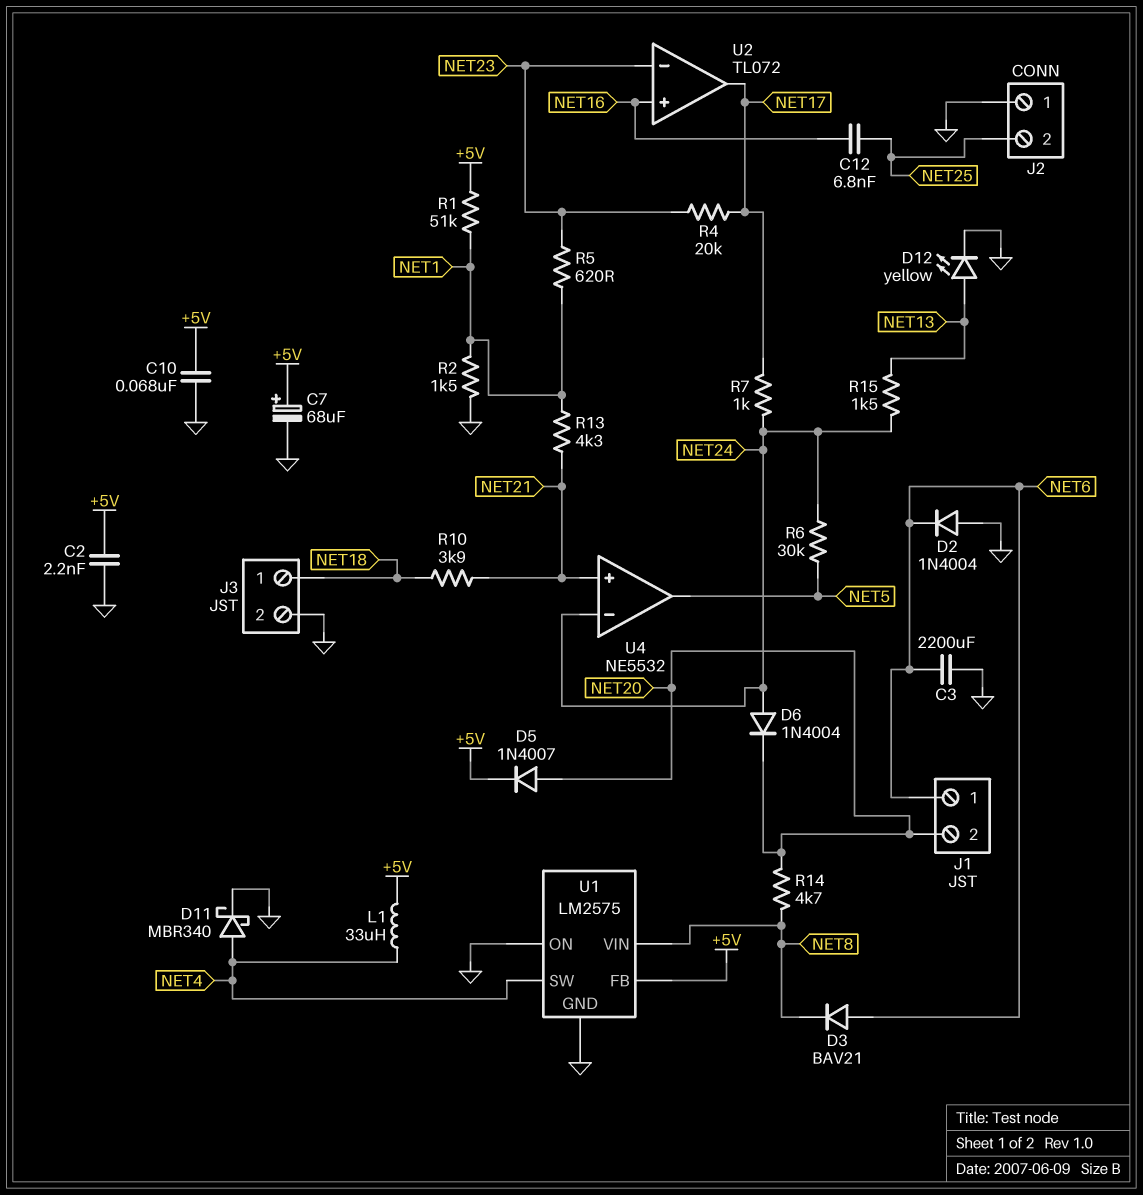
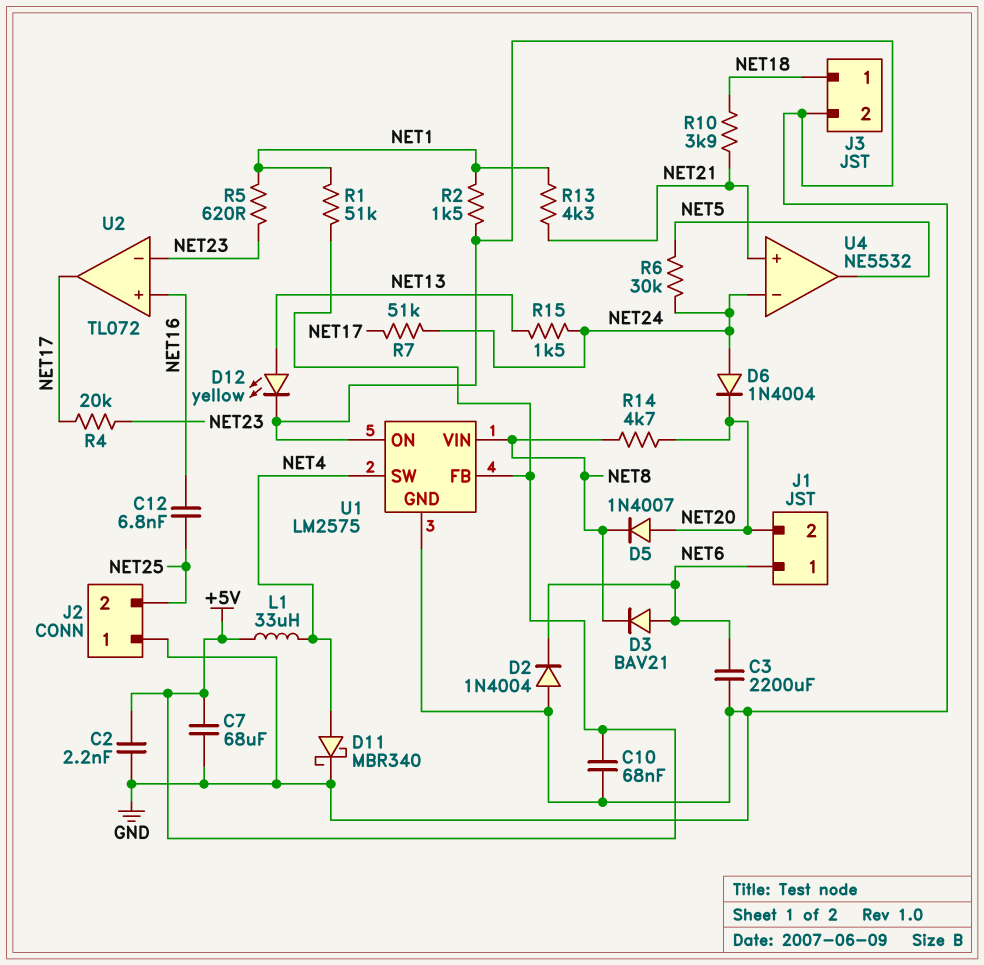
C7: 68uF (plus +5V, minus GND) -> 68uF (+5V, GND)
D5: diode 1N4007 (A NET20, K +5V) -> diode 1N4007 (A NET20, K NET8)
R7: 1k (NET17, NET24) -> 51k (NET17, NET24)

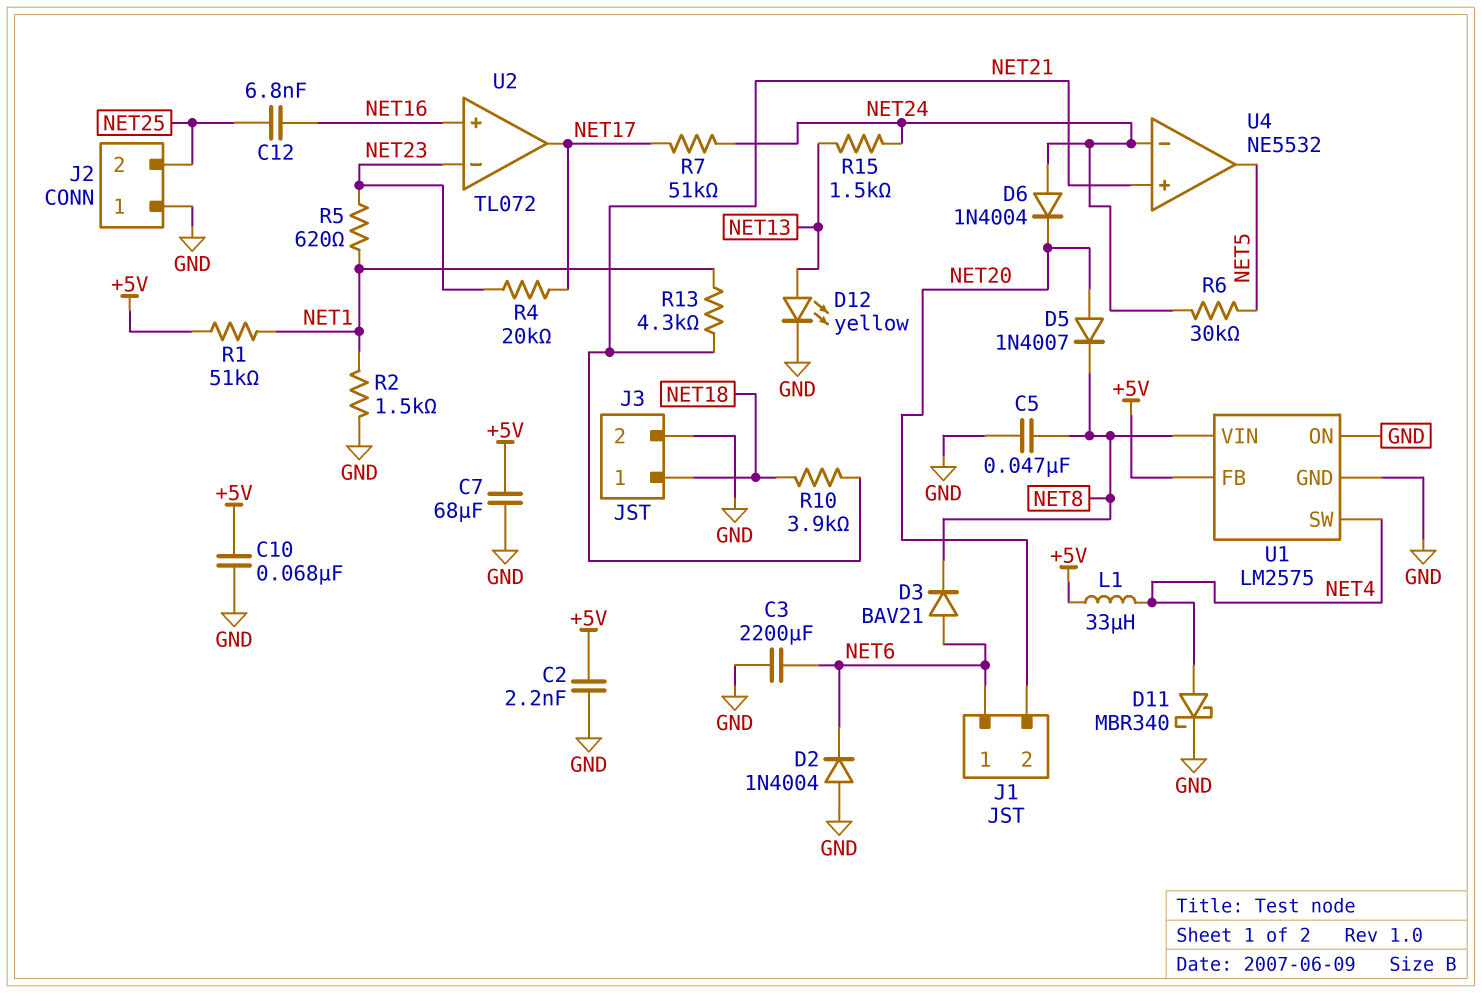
C5: none -> 47nF (GND, NET8)
R14: 4.7k (NET8, NET20) -> none

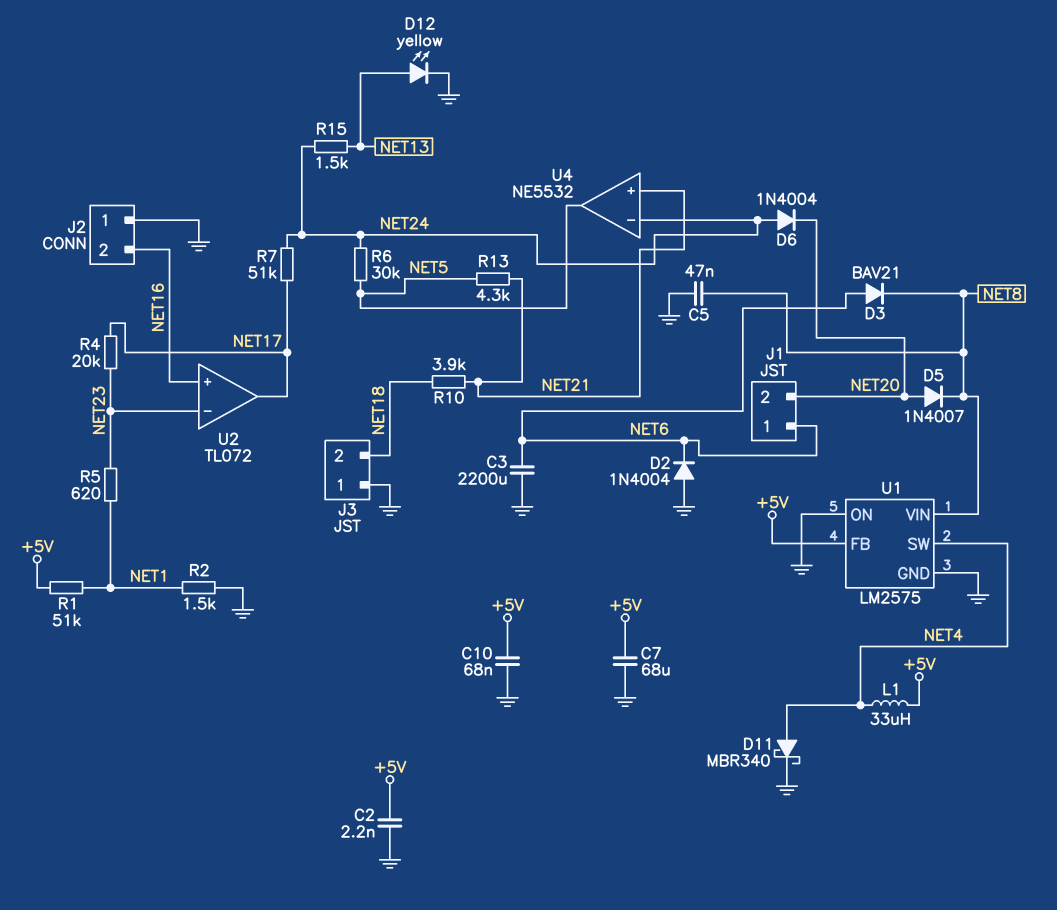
C12: 6.8nF (NET16, NET25) -> none
J2 pin 2: NET25 -> NET16
J3 pin 1: NET18 -> GND
J3 pin 2: GND -> NET18
R13: 4.3k (NET1, NET21) -> 4.3k (NET5, NET21)

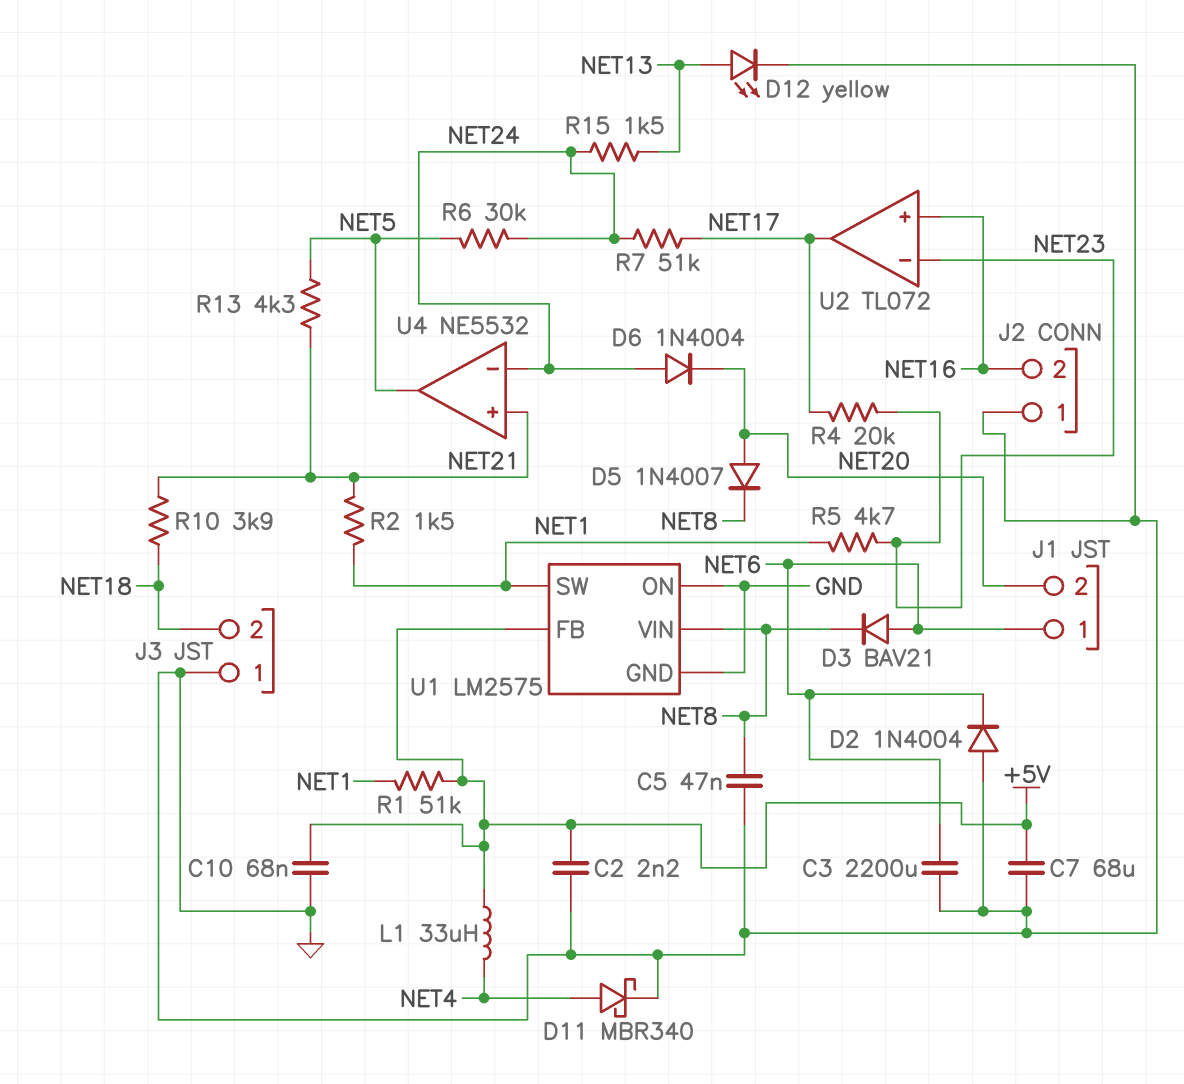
R2: 1.5k (GND, NET1) -> 1.5k (NET1, NET21)
R5: 620 (NET1, NET23) -> 4.7k (NET1, NET23)
U1 pin SW: NET4 -> NET1

